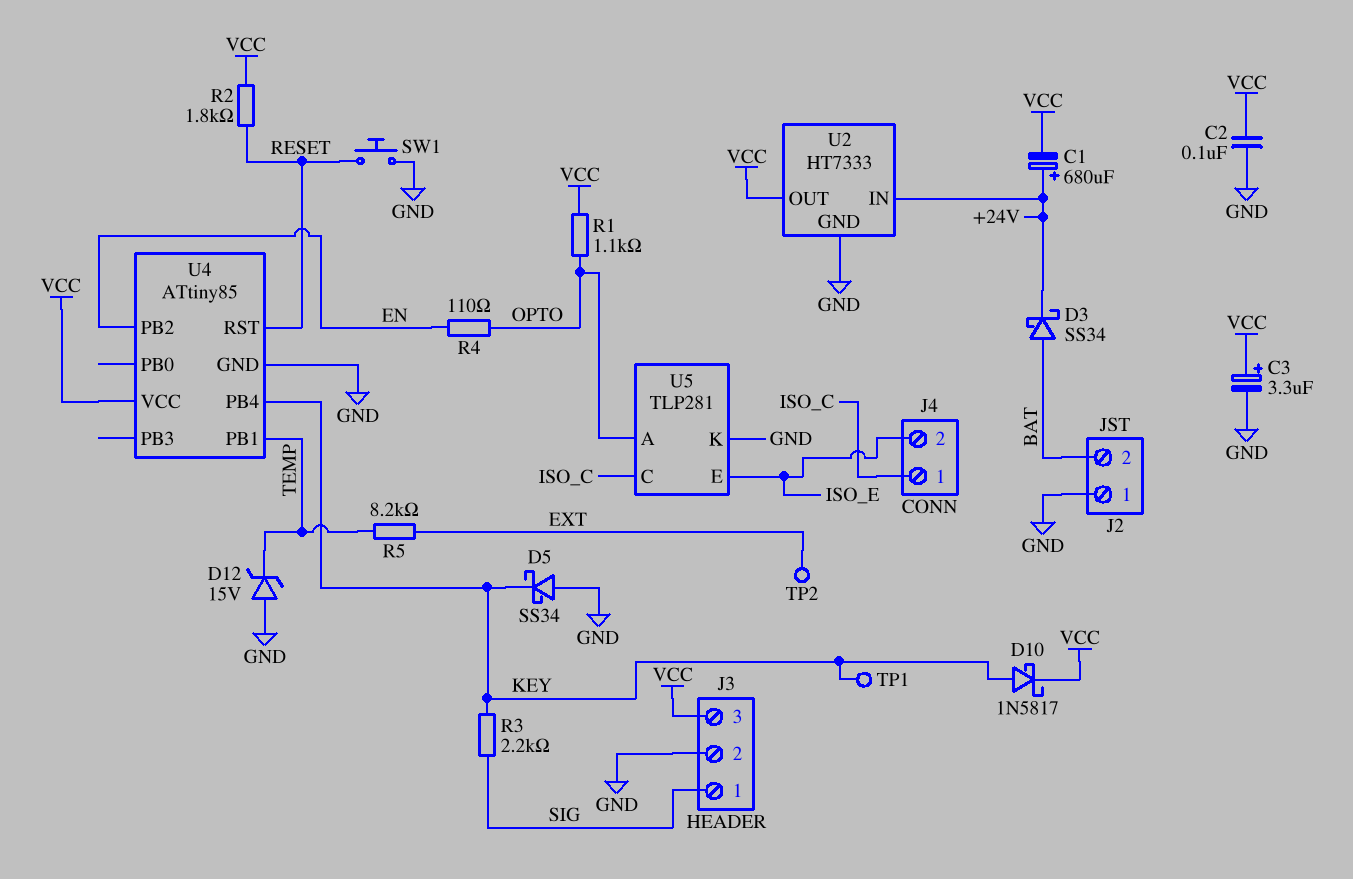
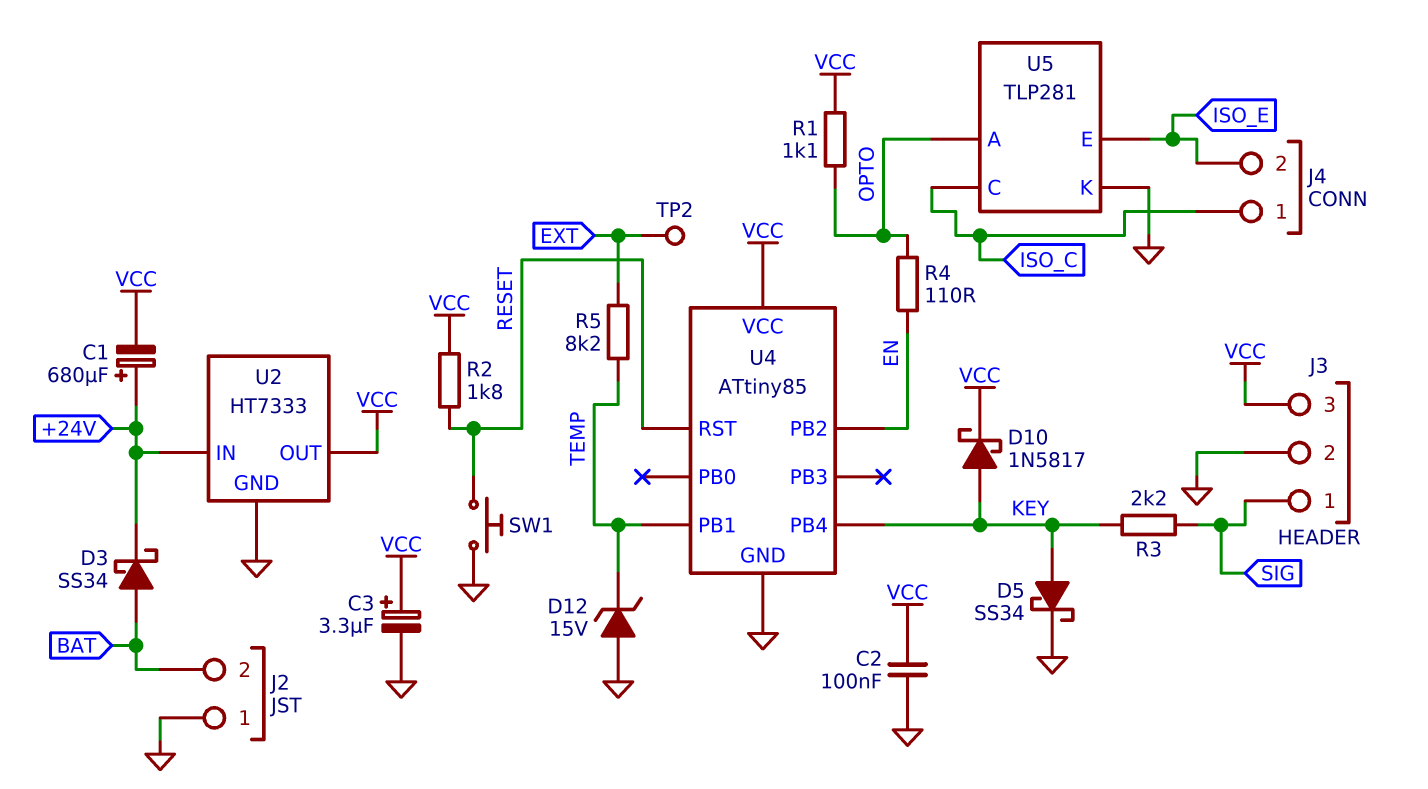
D5: schottky SS34 (A GND, K KEY) -> schottky SS34 (A KEY, K GND)
TP1: test point (KEY) -> none

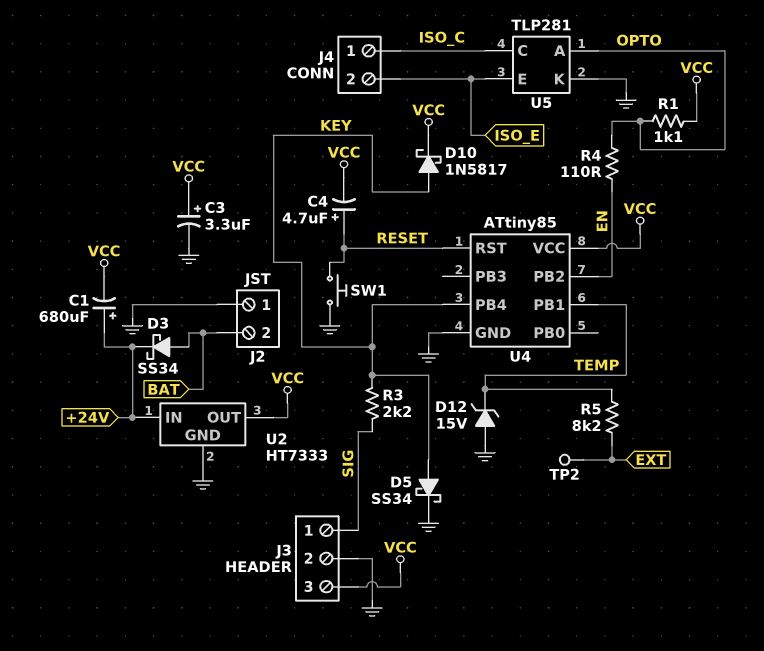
C2: 100nF (GND, VCC) -> none
C4: none -> 4.7uF (plus RESET, minus VCC)
R2: 1.8k (RESET, VCC) -> none

